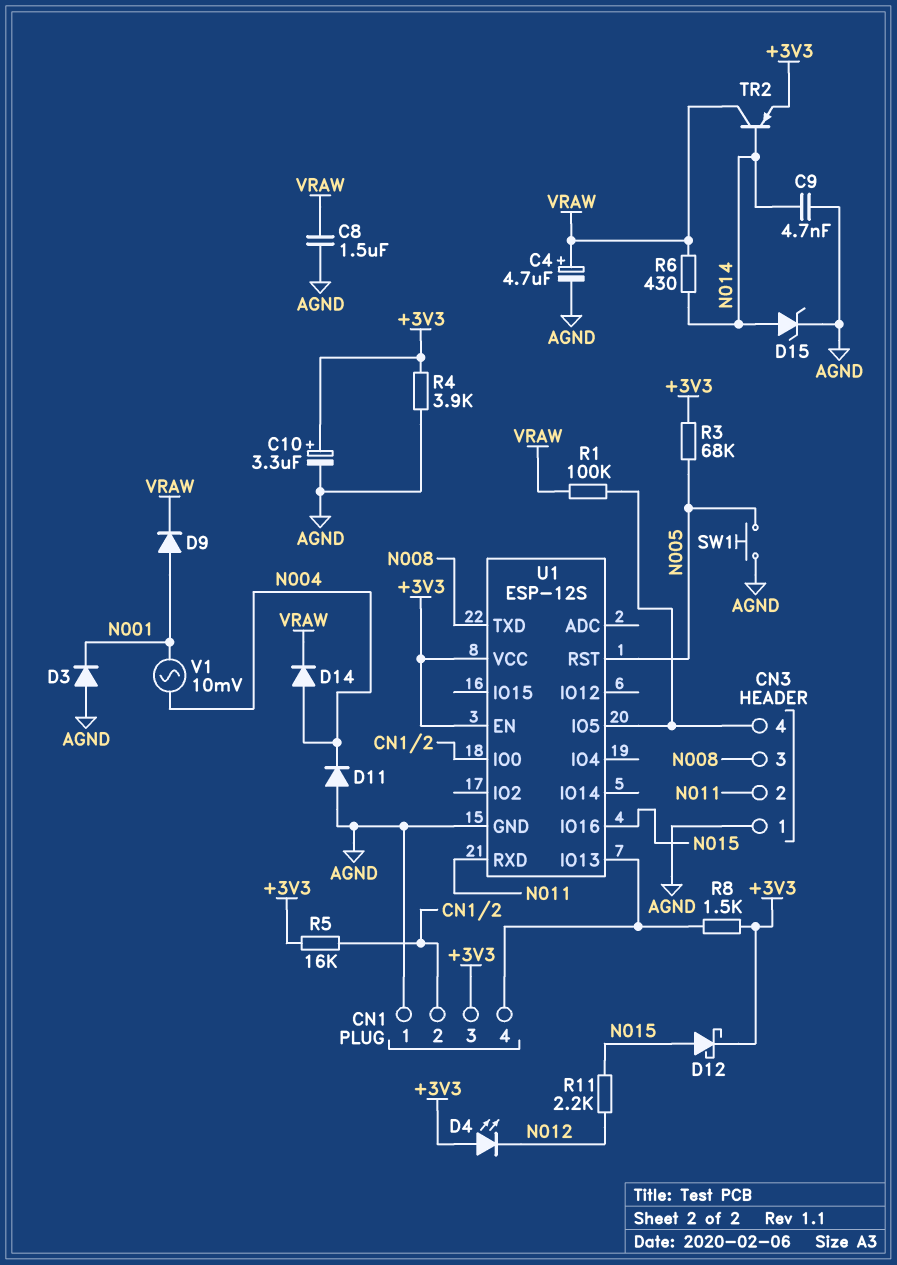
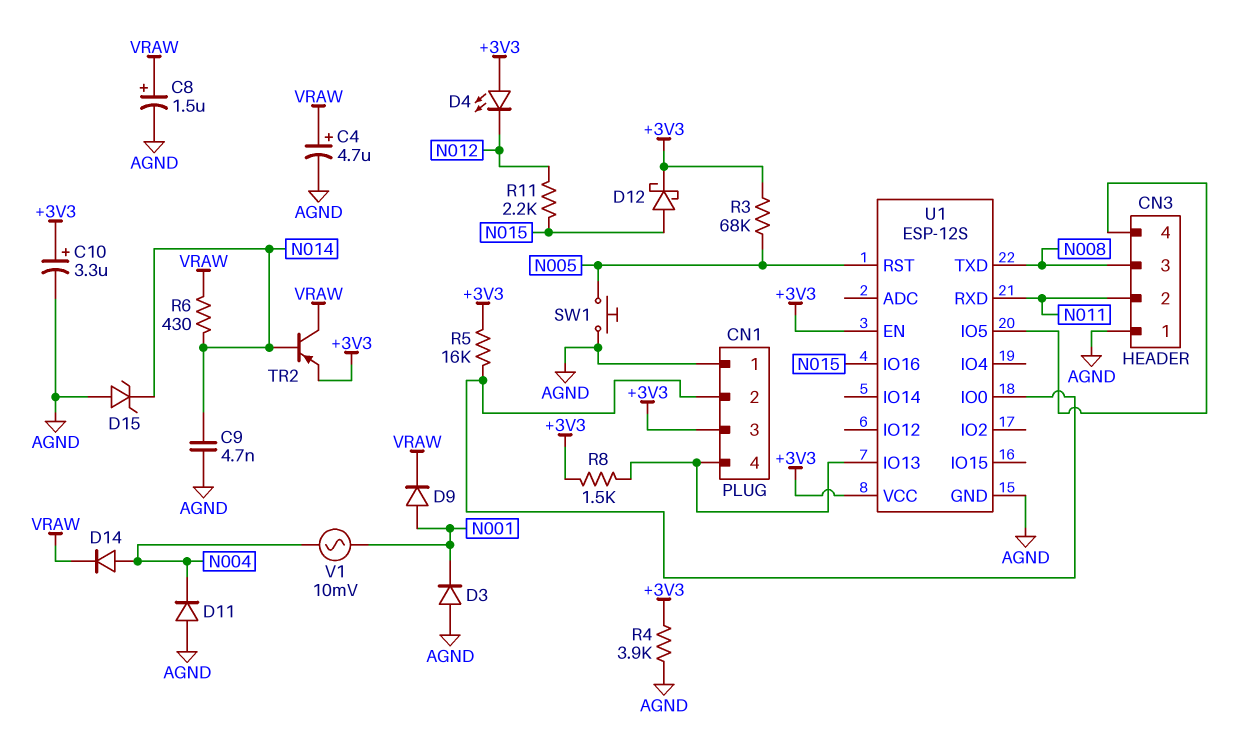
C8: 1.5uF (AGND, VRAW) -> 1.5uF (plus VRAW, minus AGND)
D15: zener (A N014, K AGND) -> zener (A AGND, K N014)
R1: 100k (CN3/4, VRAW) -> none

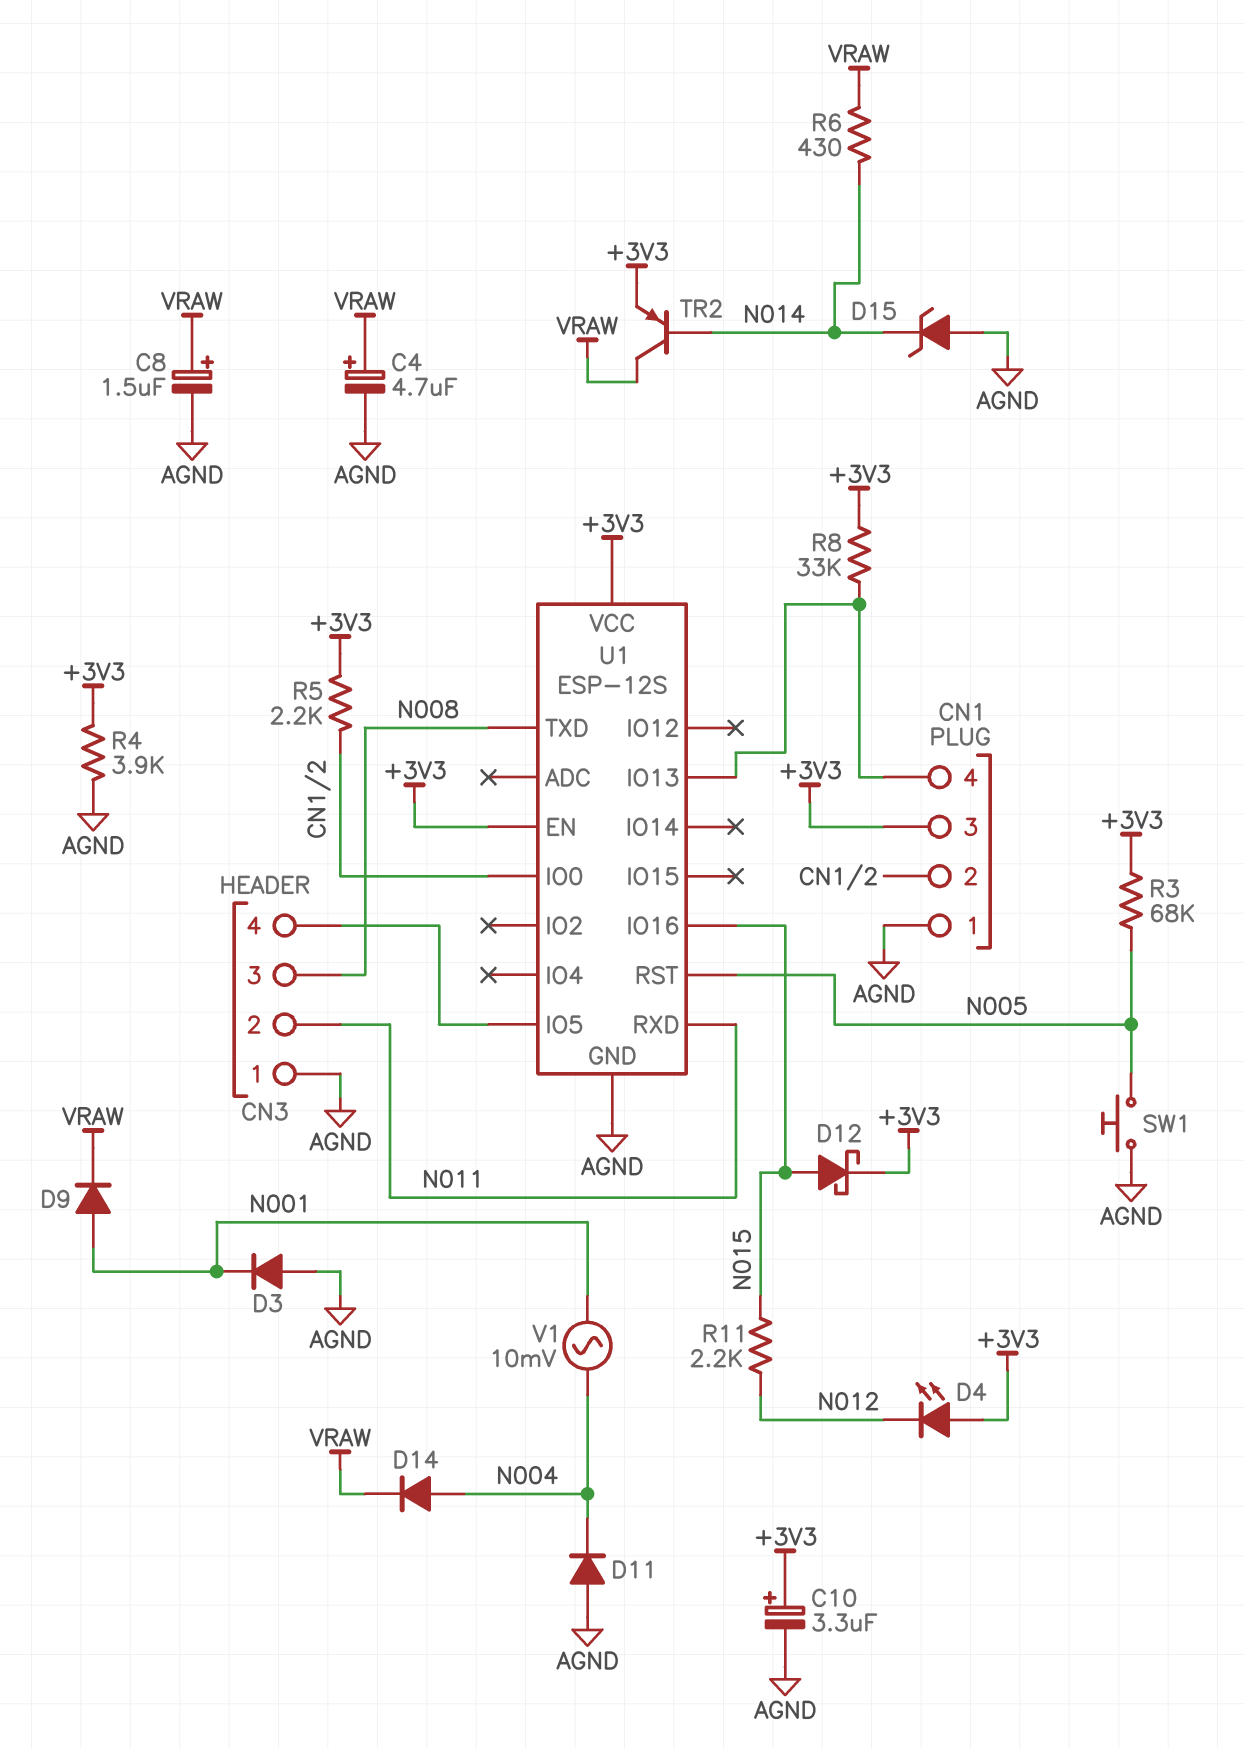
C9: 4.7nF (AGND, N014) -> none
R5: 16k (+3V3, CN1/2) -> 2.2k (+3V3, CN1/2)
R8: 1.5k (+3V3, CN1/4) -> 33k (+3V3, CN1/4)

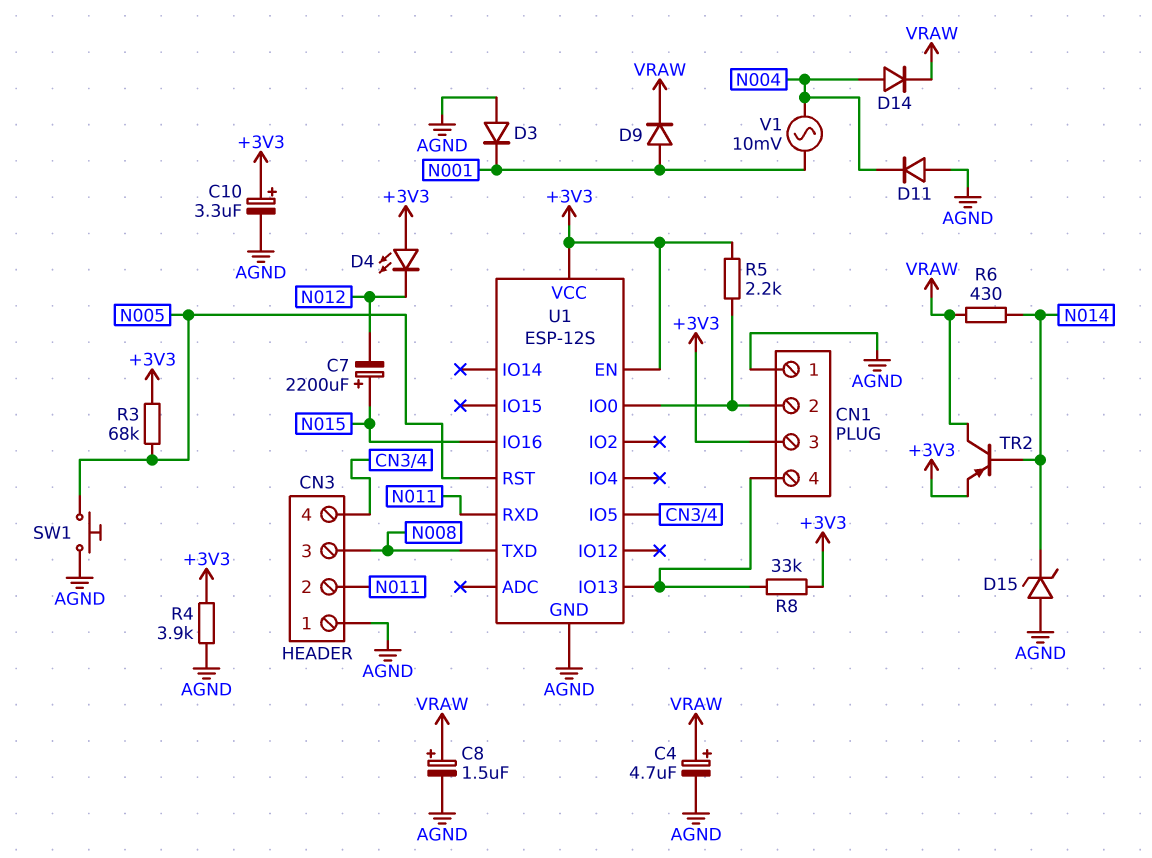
C7: none -> 2200uF (plus N015, minus N012)
D12: schottky (A N015, K +3V3) -> none
R11: 2.2k (N012, N015) -> none

